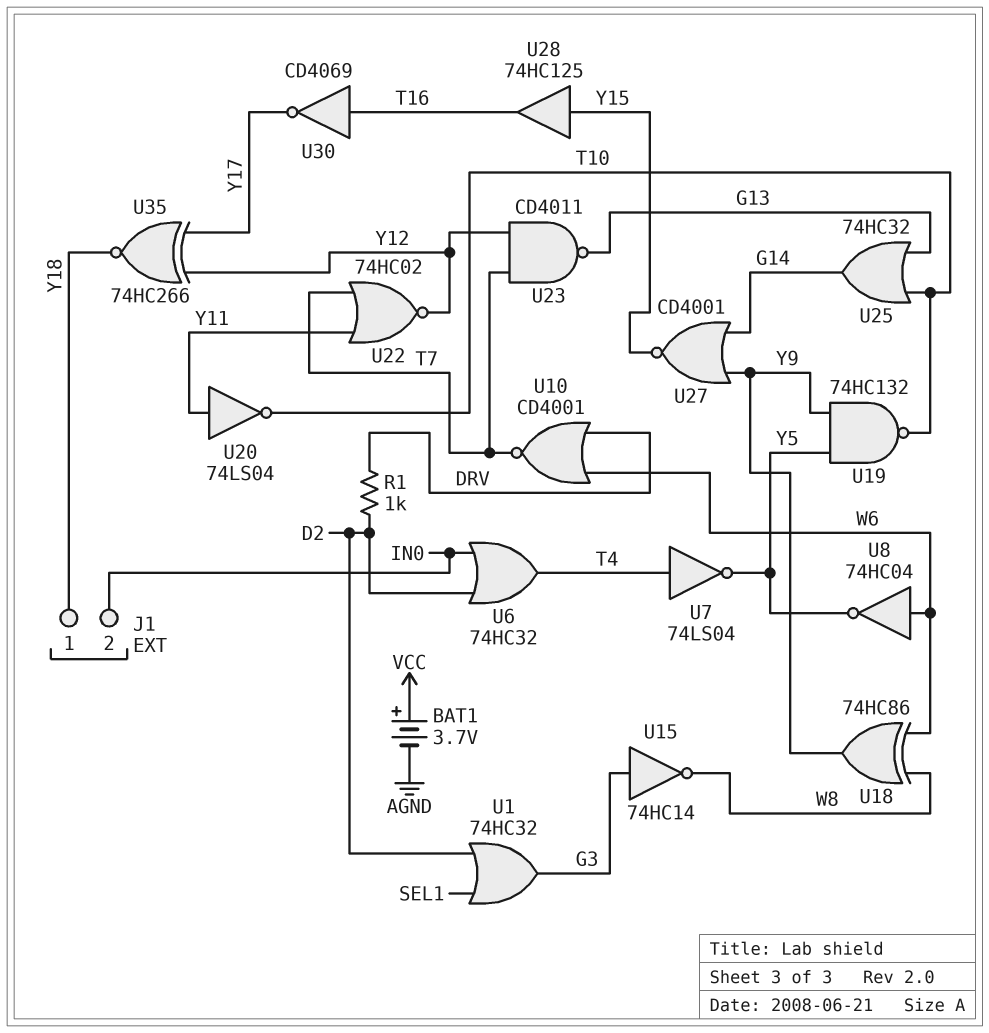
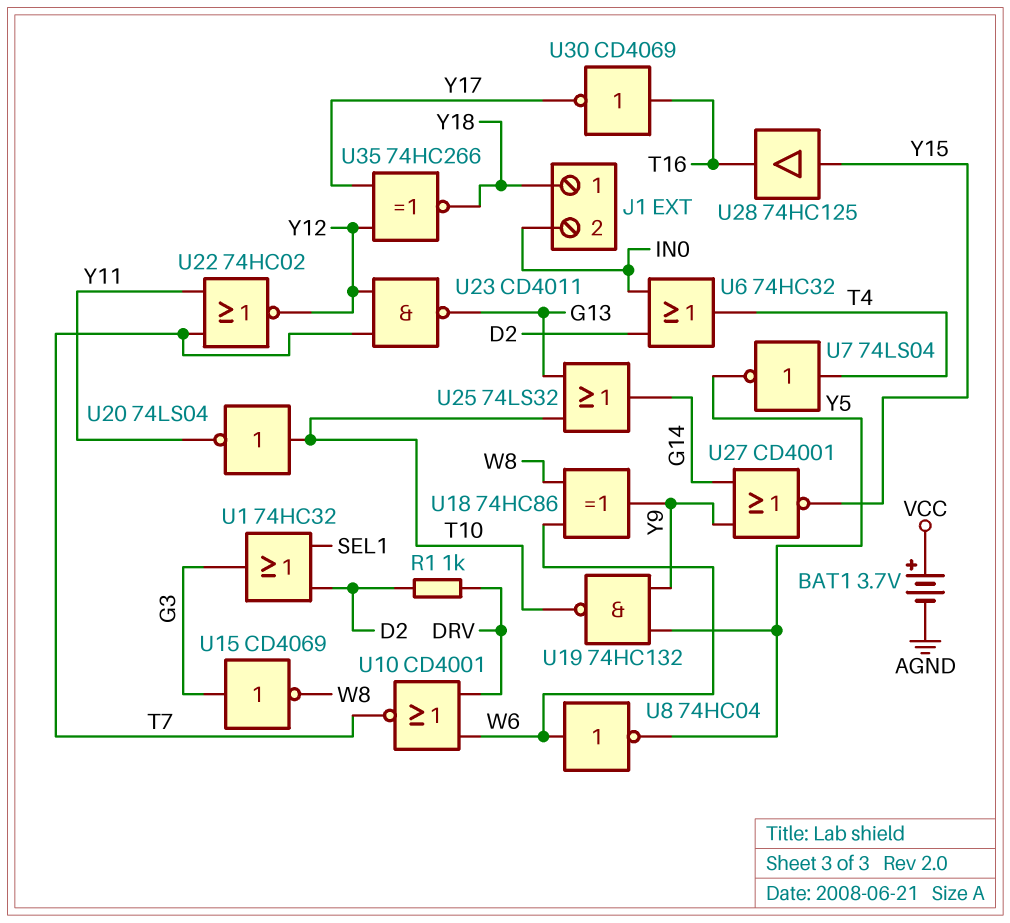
U15: NOT 74HC14 (in G3, out W8) -> NOT CD4069 (in G3, out W8)
U20: NOT 74LS04 (in Y11, out T10) -> NOT 74LS04 (in T10, out Y11)
U25: OR 74HC32 (in G13, in T10, out G14) -> OR 74LS32 (in G13, in T10, out G14)

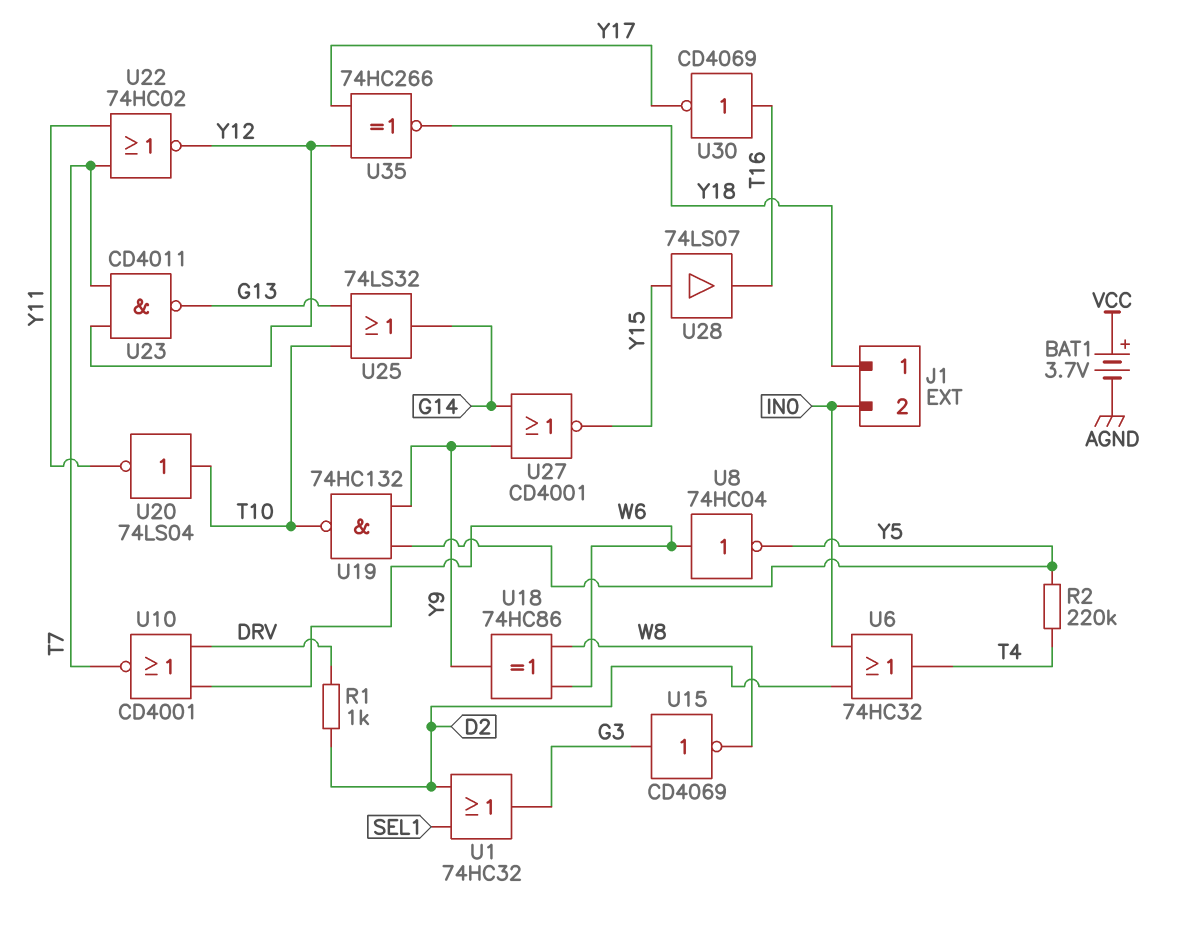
R2: none -> 220k (T4, Y5)
U7: NOT 74LS04 (in T4, out Y5) -> none
U28: buffer 74HC125 (in Y15, out T16) -> buffer 74LS07 (in Y15, out T16)

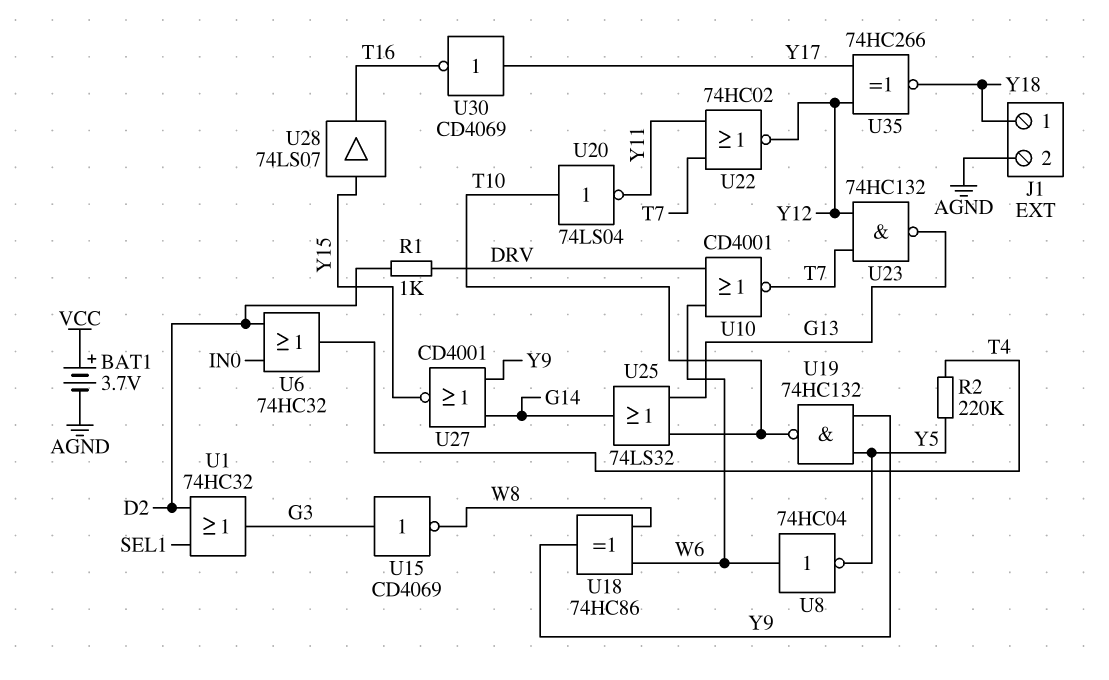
J1 pin 2: IN0 -> AGND
U23: NAND CD4011 (in T7, in Y12, out G13) -> NAND 74HC132 (in T7, in Y12, out G13)
U30: NOT CD4069 (in T16, out Y17) -> NOT CD4069 (in Y17, out T16)

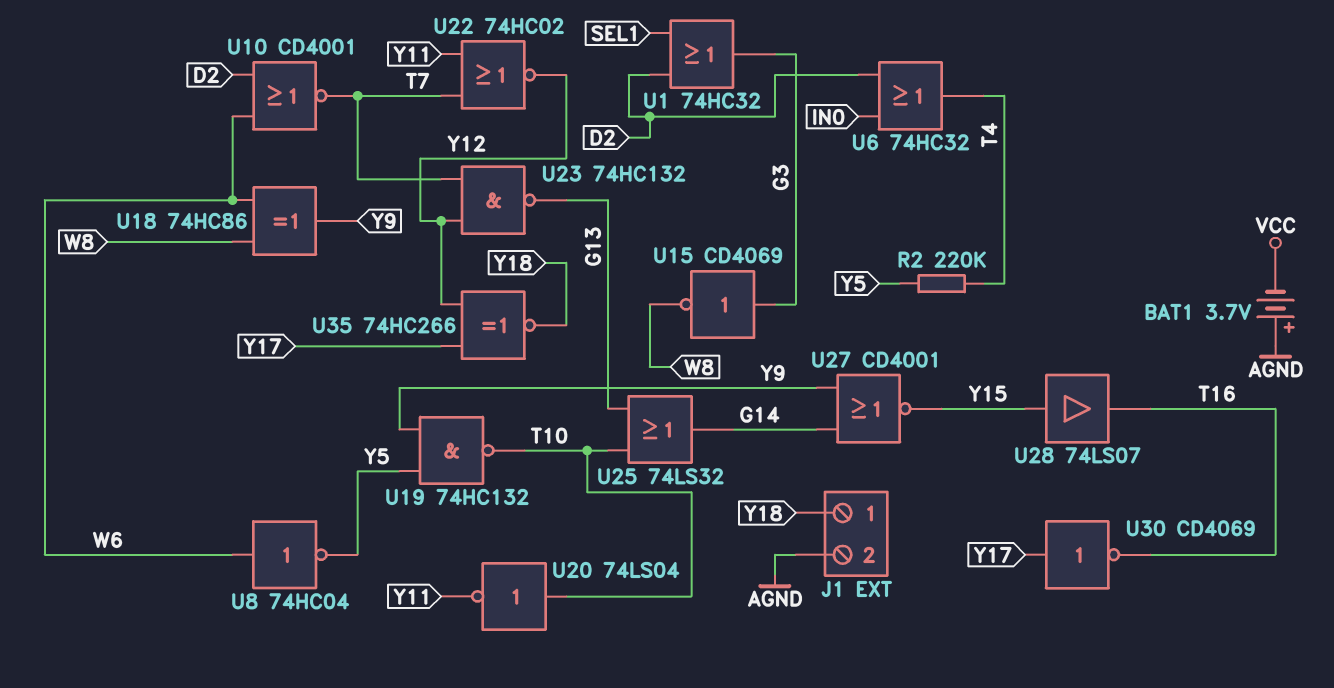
BAT1: 3.7V (plus VCC, minus AGND) -> 3.7V (plus AGND, minus VCC)
R1: 1k (D2, DRV) -> none
U10: NOR CD4001 (in DRV, in W6, out T7) -> NOR CD4001 (in D2, in W6, out T7)

